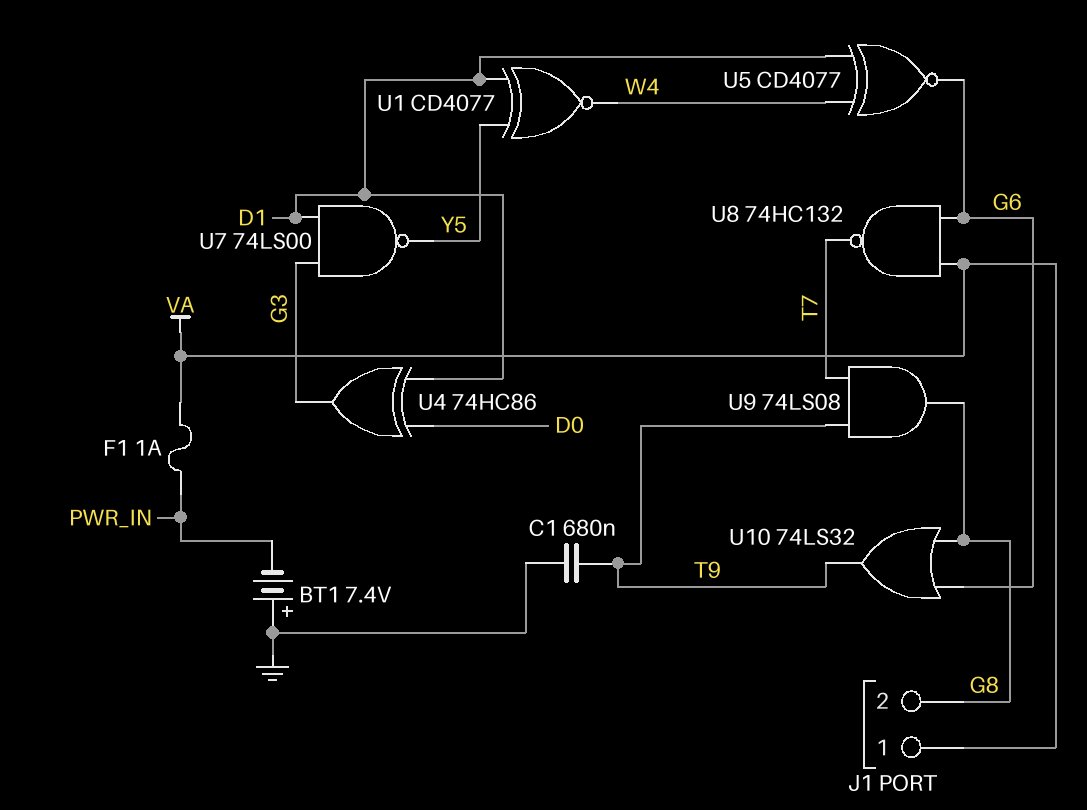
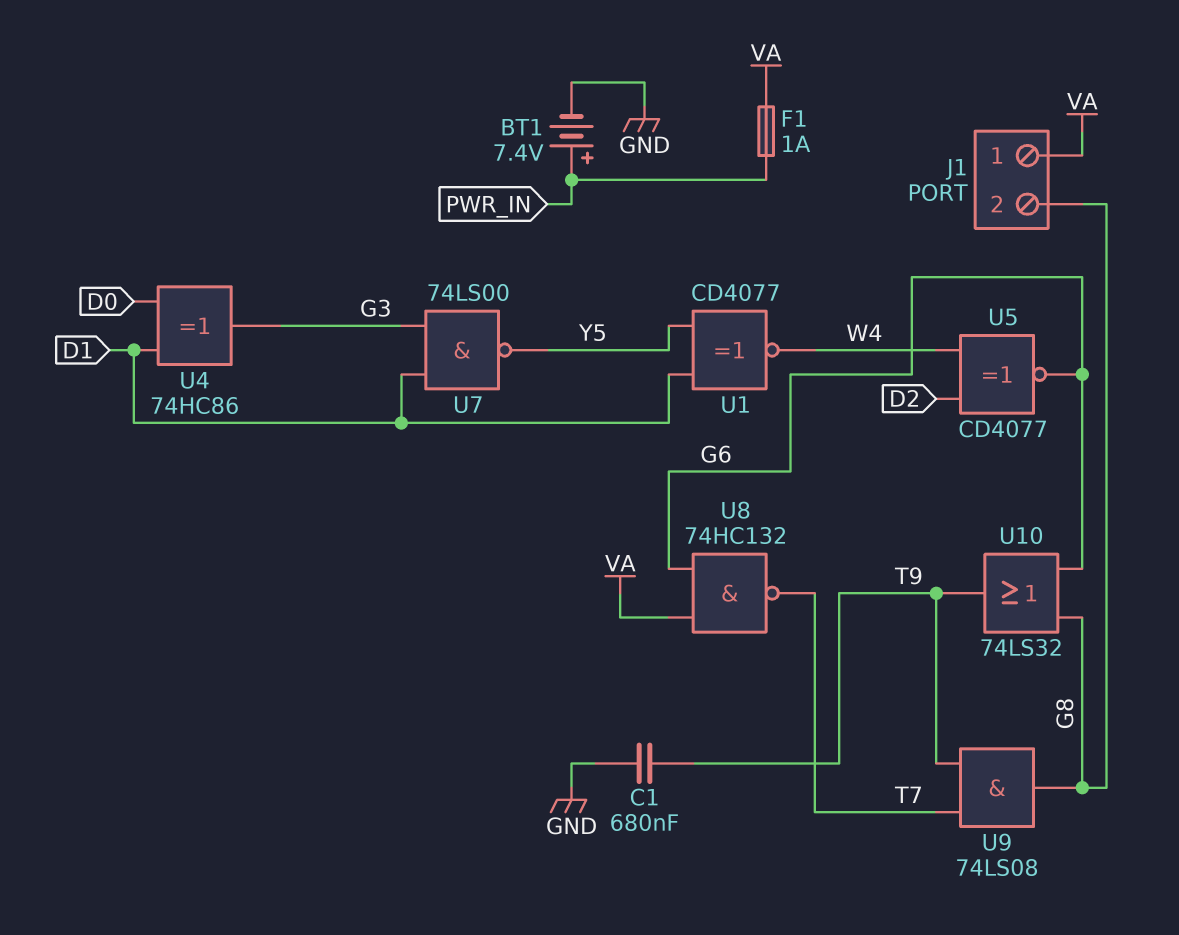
BT1: 7.4V (plus GND, minus PWR_IN) -> 7.4V (plus PWR_IN, minus GND)
U5: XNOR CD4077 (in D1, in W4, out G6) -> XNOR CD4077 (in D2, in W4, out G6)

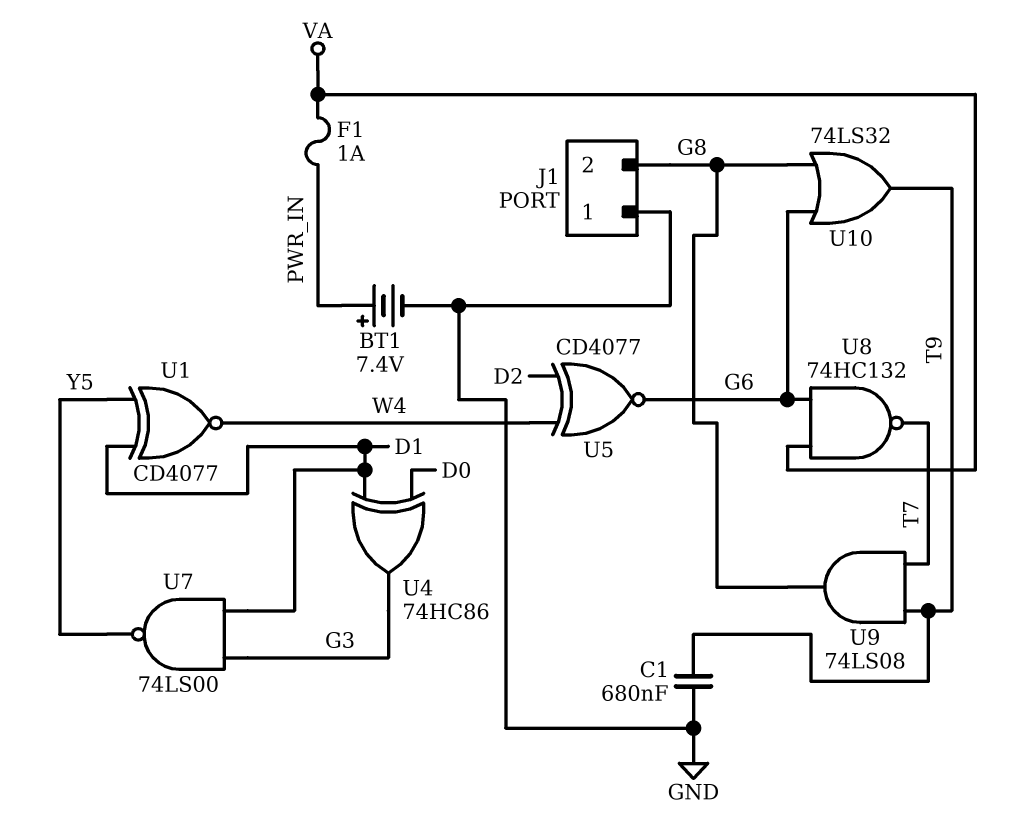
J1 pin 1: VA -> GND

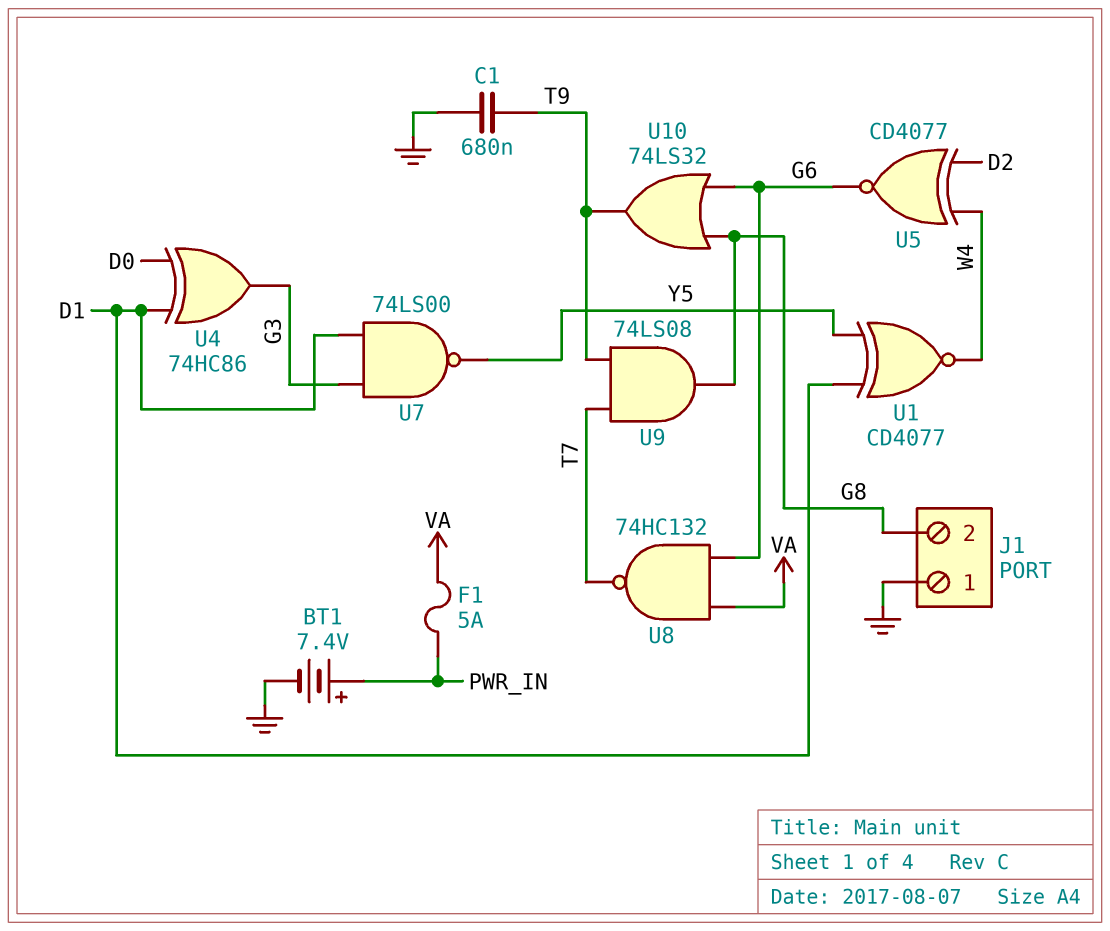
F1: 1A (PWR_IN, VA) -> 5A (PWR_IN, VA)

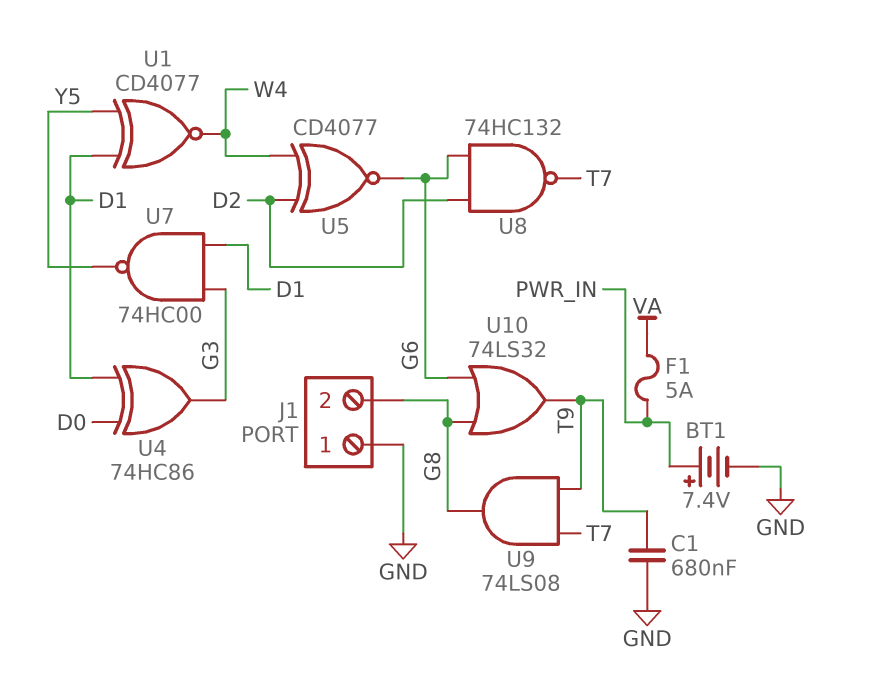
U7: NAND 74LS00 (in D1, in G3, out Y5) -> NAND 74HC00 (in D1, in G3, out Y5)
U8: NAND 74HC132 (in G6, in VA, out T7) -> NAND 74HC132 (in D2, in G6, out T7)

